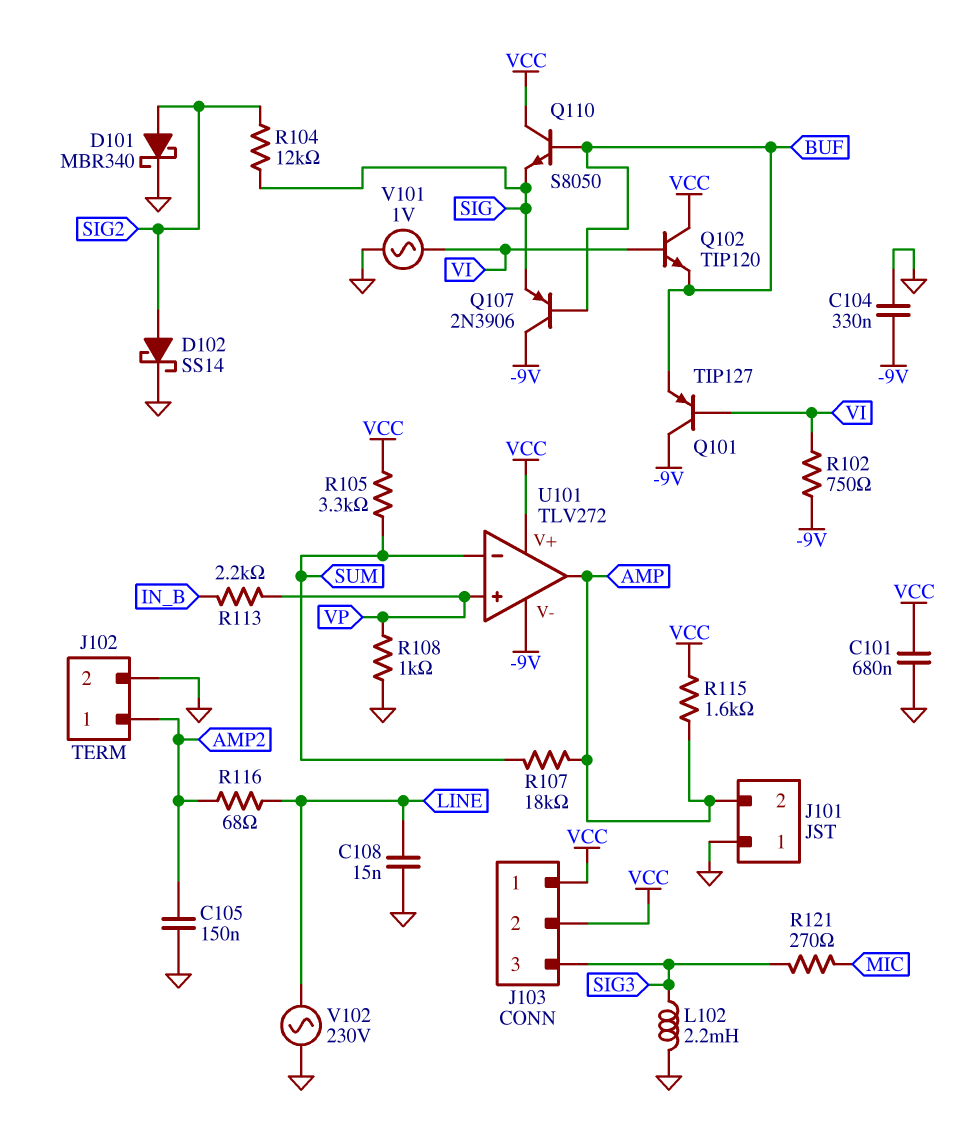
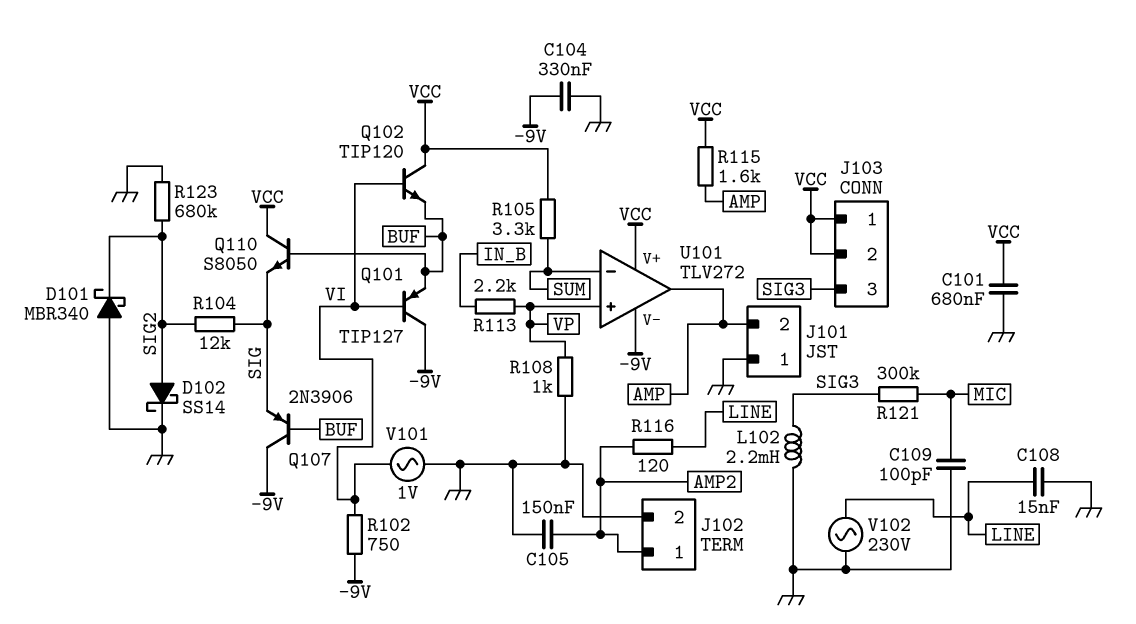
C109: none -> 100pF (GND, MIC)
D101: schottky MBR340 (A SIG2, K GND) -> schottky MBR340 (A GND, K SIG2)
R107: 18k (AMP, SUM) -> none
R116: 68 (AMP2, LINE) -> 120 (AMP2, LINE)
R121: 270 (MIC, SIG3) -> 300k (MIC, SIG3)
R123: none -> 680k (GND, SIG2)

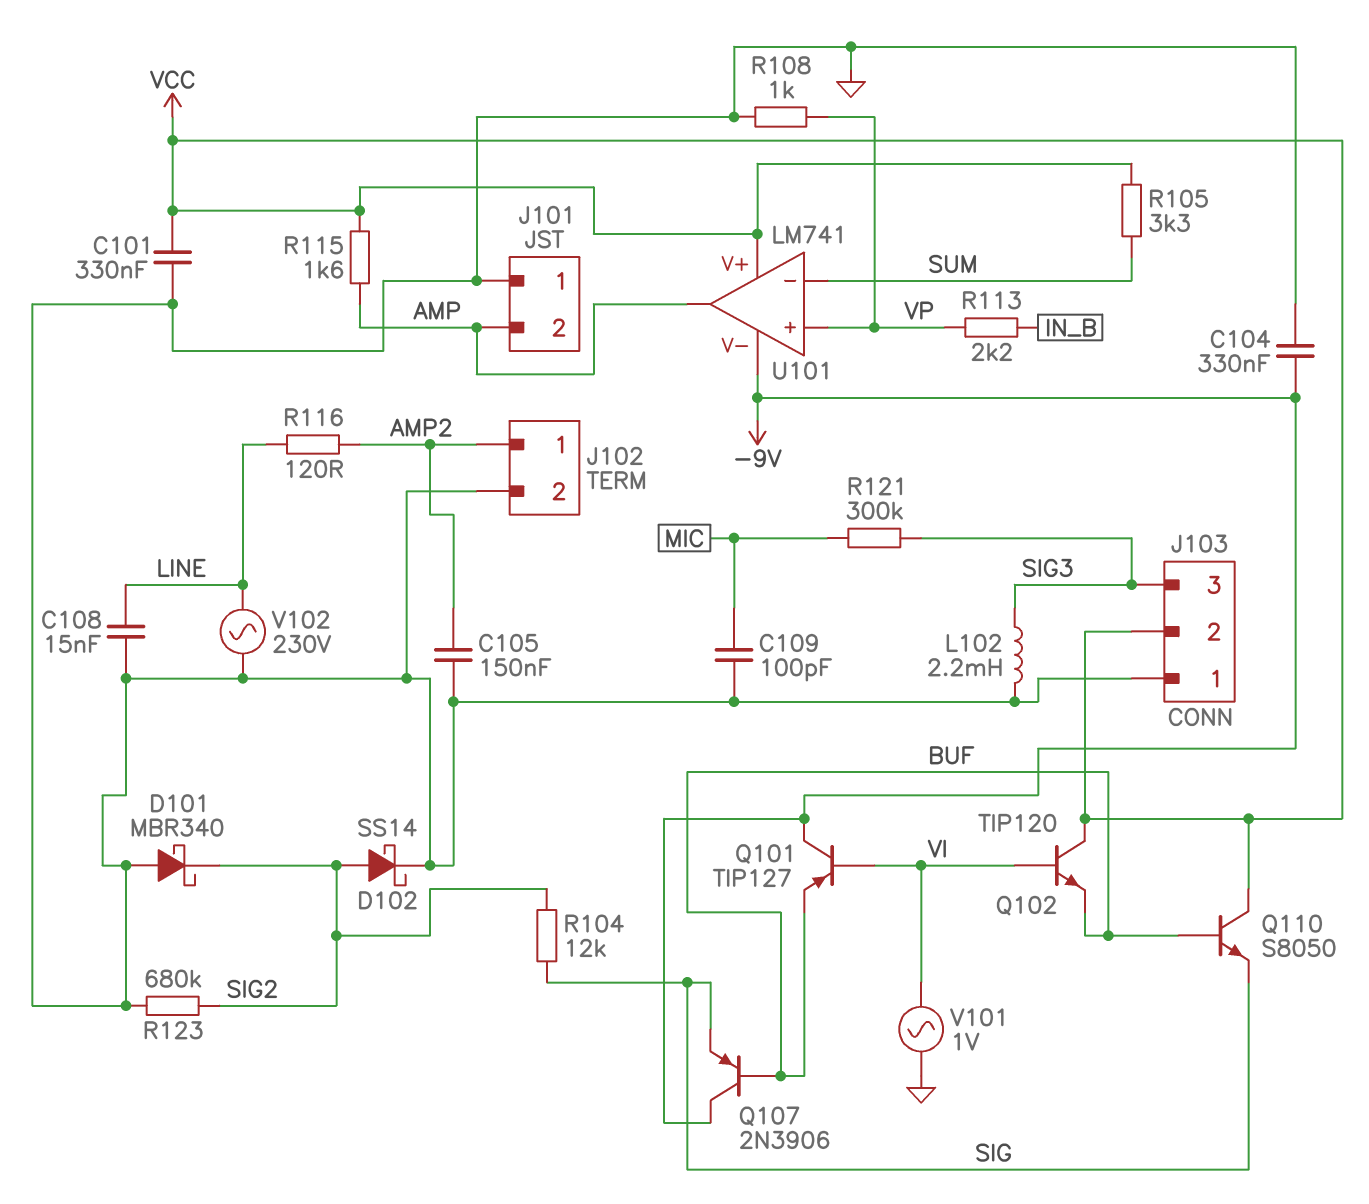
C101: 680nF (GND, VCC) -> 330nF (GND, VCC)
J103 pin 1: VCC -> GND
R102: 750 (-9V, VI) -> none
U101: TLV272 -> LM741

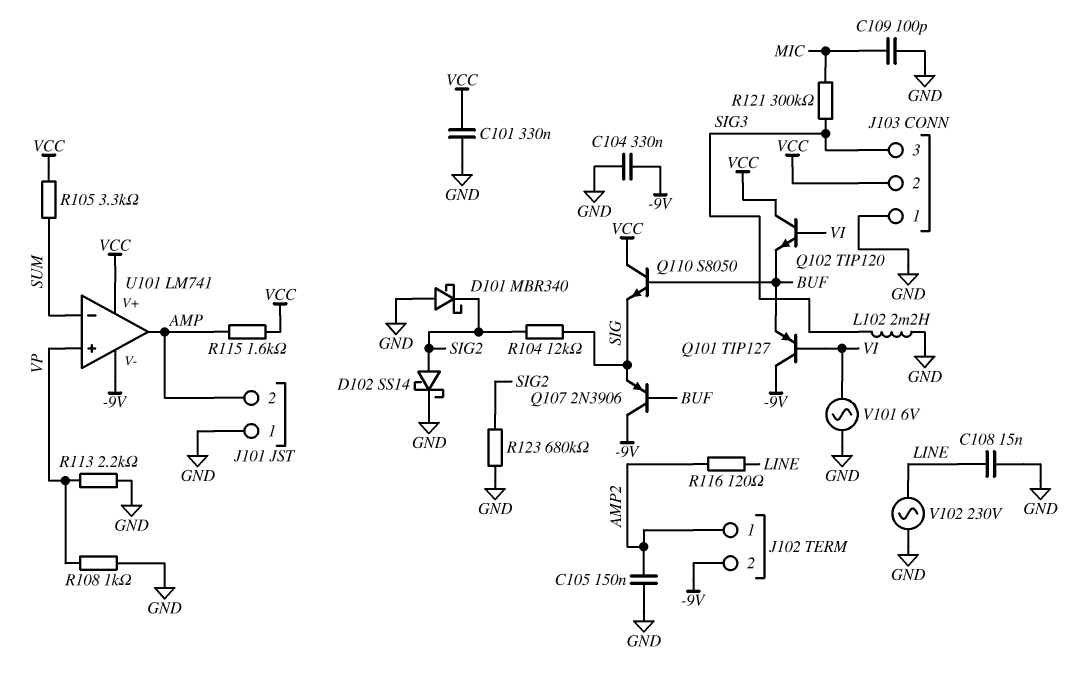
J102 pin 2: GND -> -9V
R113: 2.2k (IN_B, VP) -> 2.2k (GND, VP)
V101: AC 1V (GND, VI) -> AC 6V (GND, VI)

